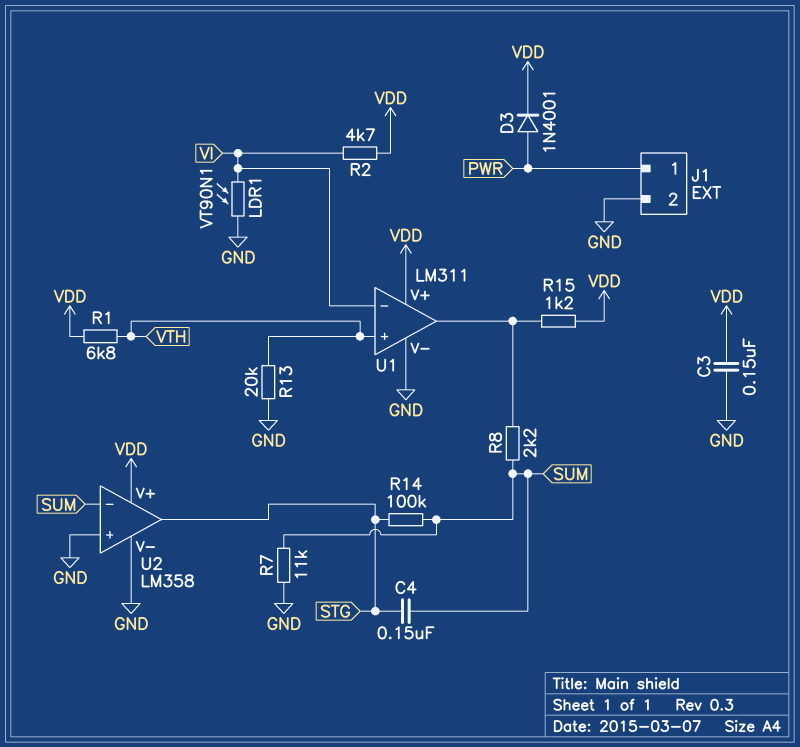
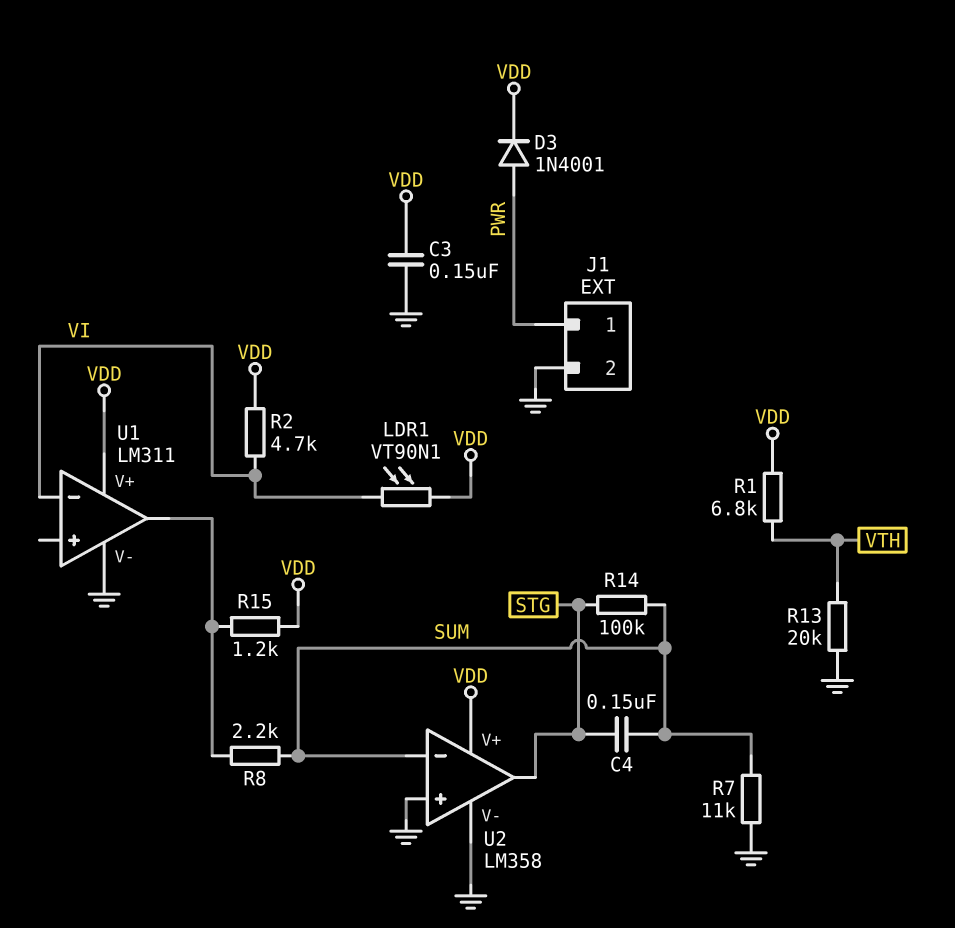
LDR1: VT90N1 (GND, VI) -> VT90N1 (VDD, VI)
U1 pin in+: VTH -> none

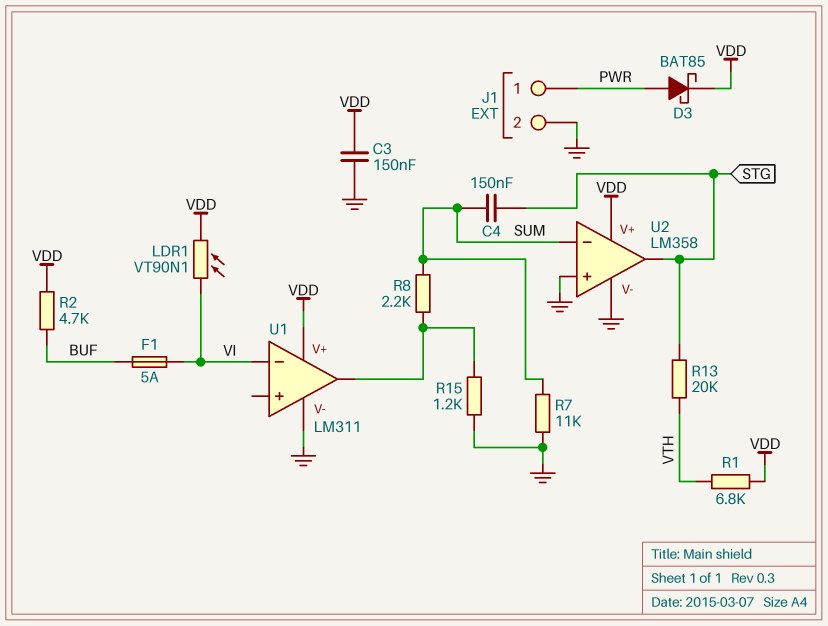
D3: diode 1N4001 (A PWR, K VDD) -> schottky BAT85 (A PWR, K VDD)
F1: none -> 5A (BUF, VI)
R2: 4.7k (VDD, VI) -> 4.7k (BUF, VDD)
R13: 20k (GND, VTH) -> 20k (STG, VTH)
R14: 100k (STG, SUM) -> none
R15: 1.2k (U1/out, VDD) -> 1.2k (GND, U1/out)

